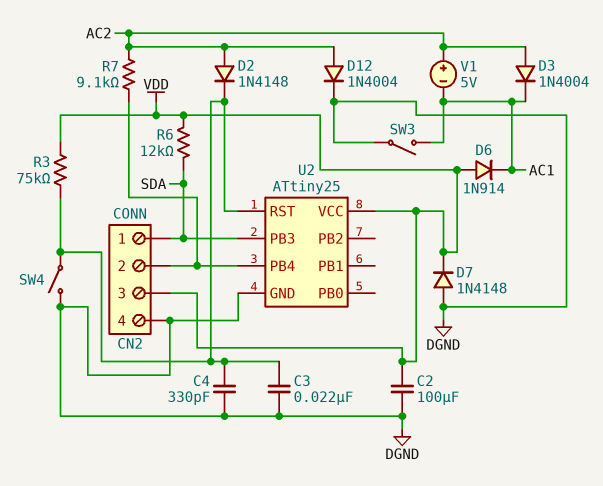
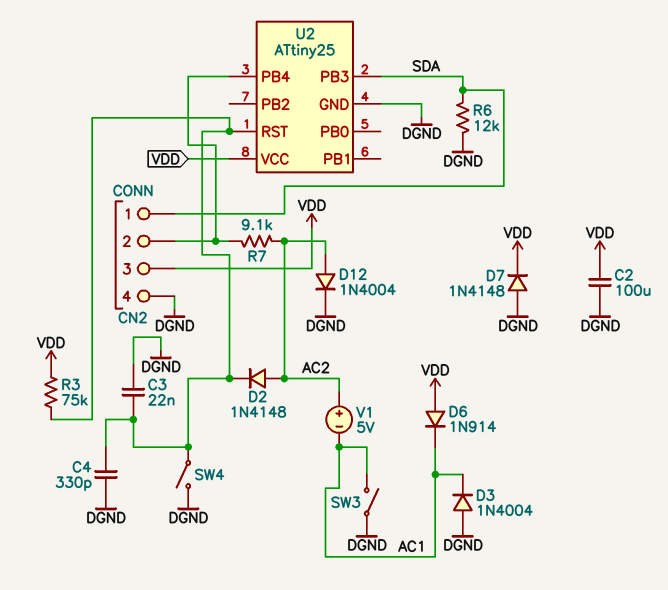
D3: diode 1N4004 (A AC2, K AC1) -> diode 1N4004 (A DGND, K AC1)
R6: 12k (SDA, VDD) -> 12k (DGND, SDA)

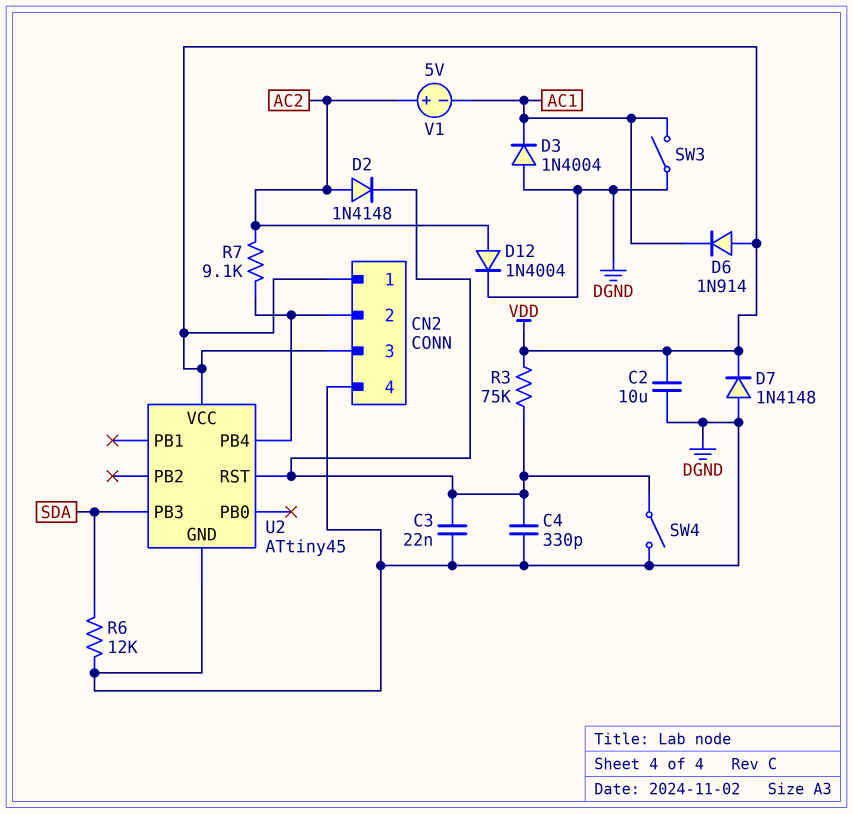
C2: 100uF (DGND, VDD) -> 10uF (DGND, VDD)
CN2 pin 1: SDA -> VDD
U2: ATtiny25 -> ATtiny45

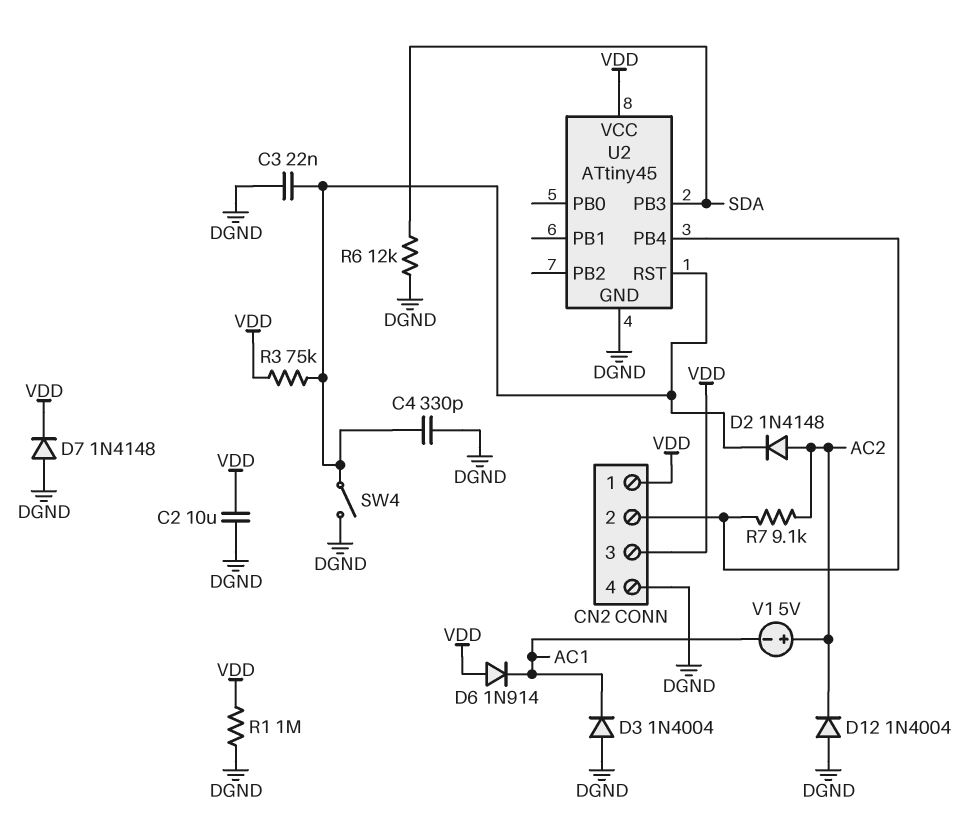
D12: diode 1N4004 (A AC2, K DGND) -> diode 1N4004 (A DGND, K AC2)
R1: none -> 1M (DGND, VDD)
SW3: switch (AC1, DGND) -> none

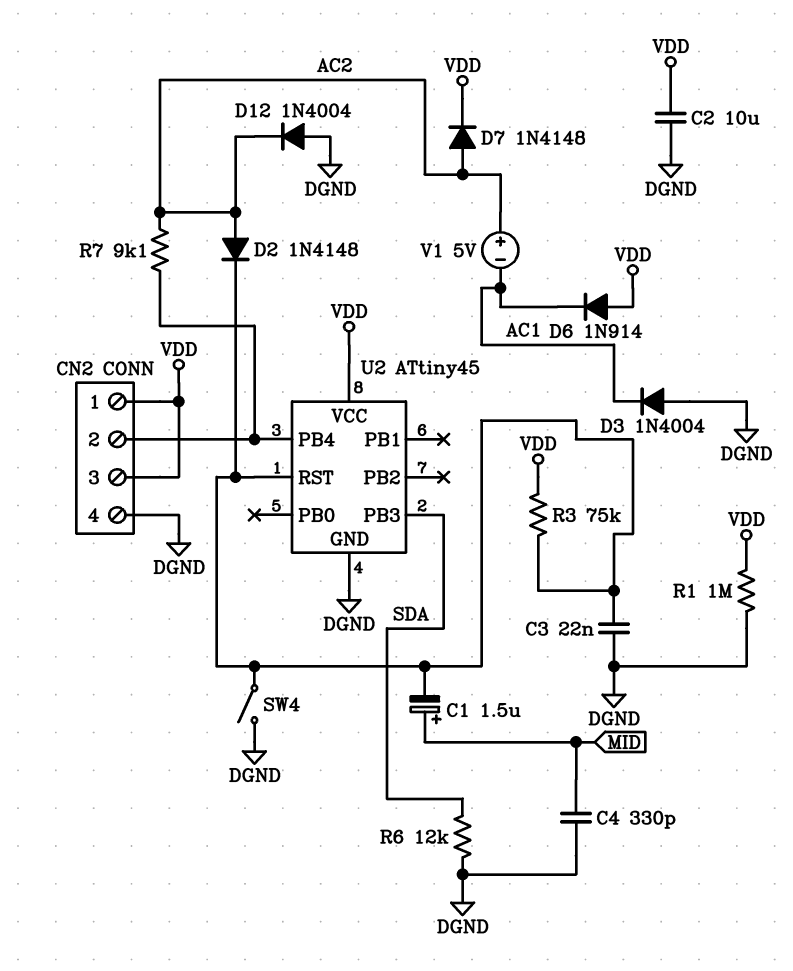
C1: none -> 1.5uF (plus MID, minus U2/RST)
C4: 330pF (DGND, U2/RST) -> 330pF (DGND, MID)
D7: diode 1N4148 (A DGND, K VDD) -> diode 1N4148 (A AC2, K VDD)

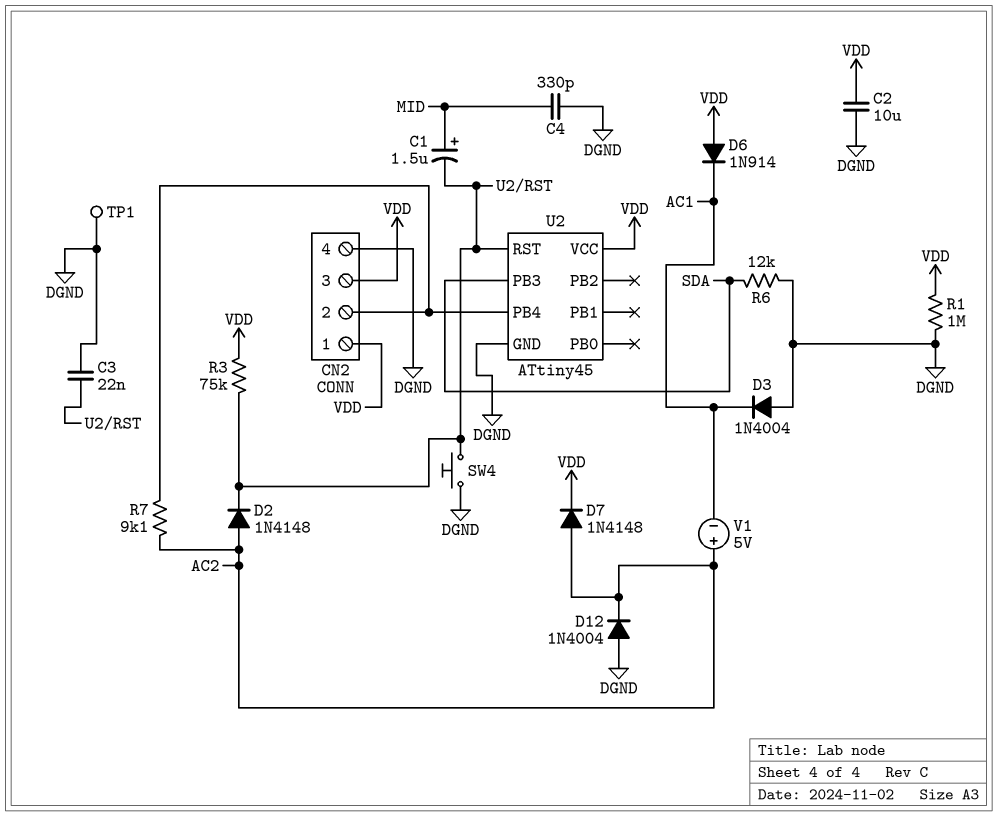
SW4: switch (DGND, U2/RST) -> button (DGND, U2/RST)
TP1: none -> test point (DGND)

